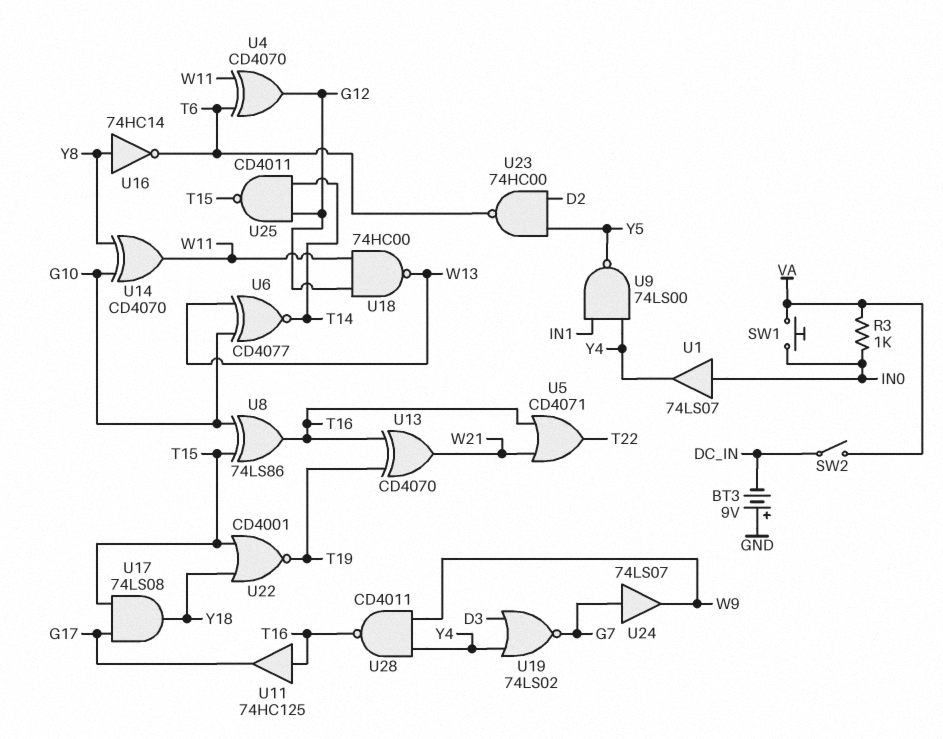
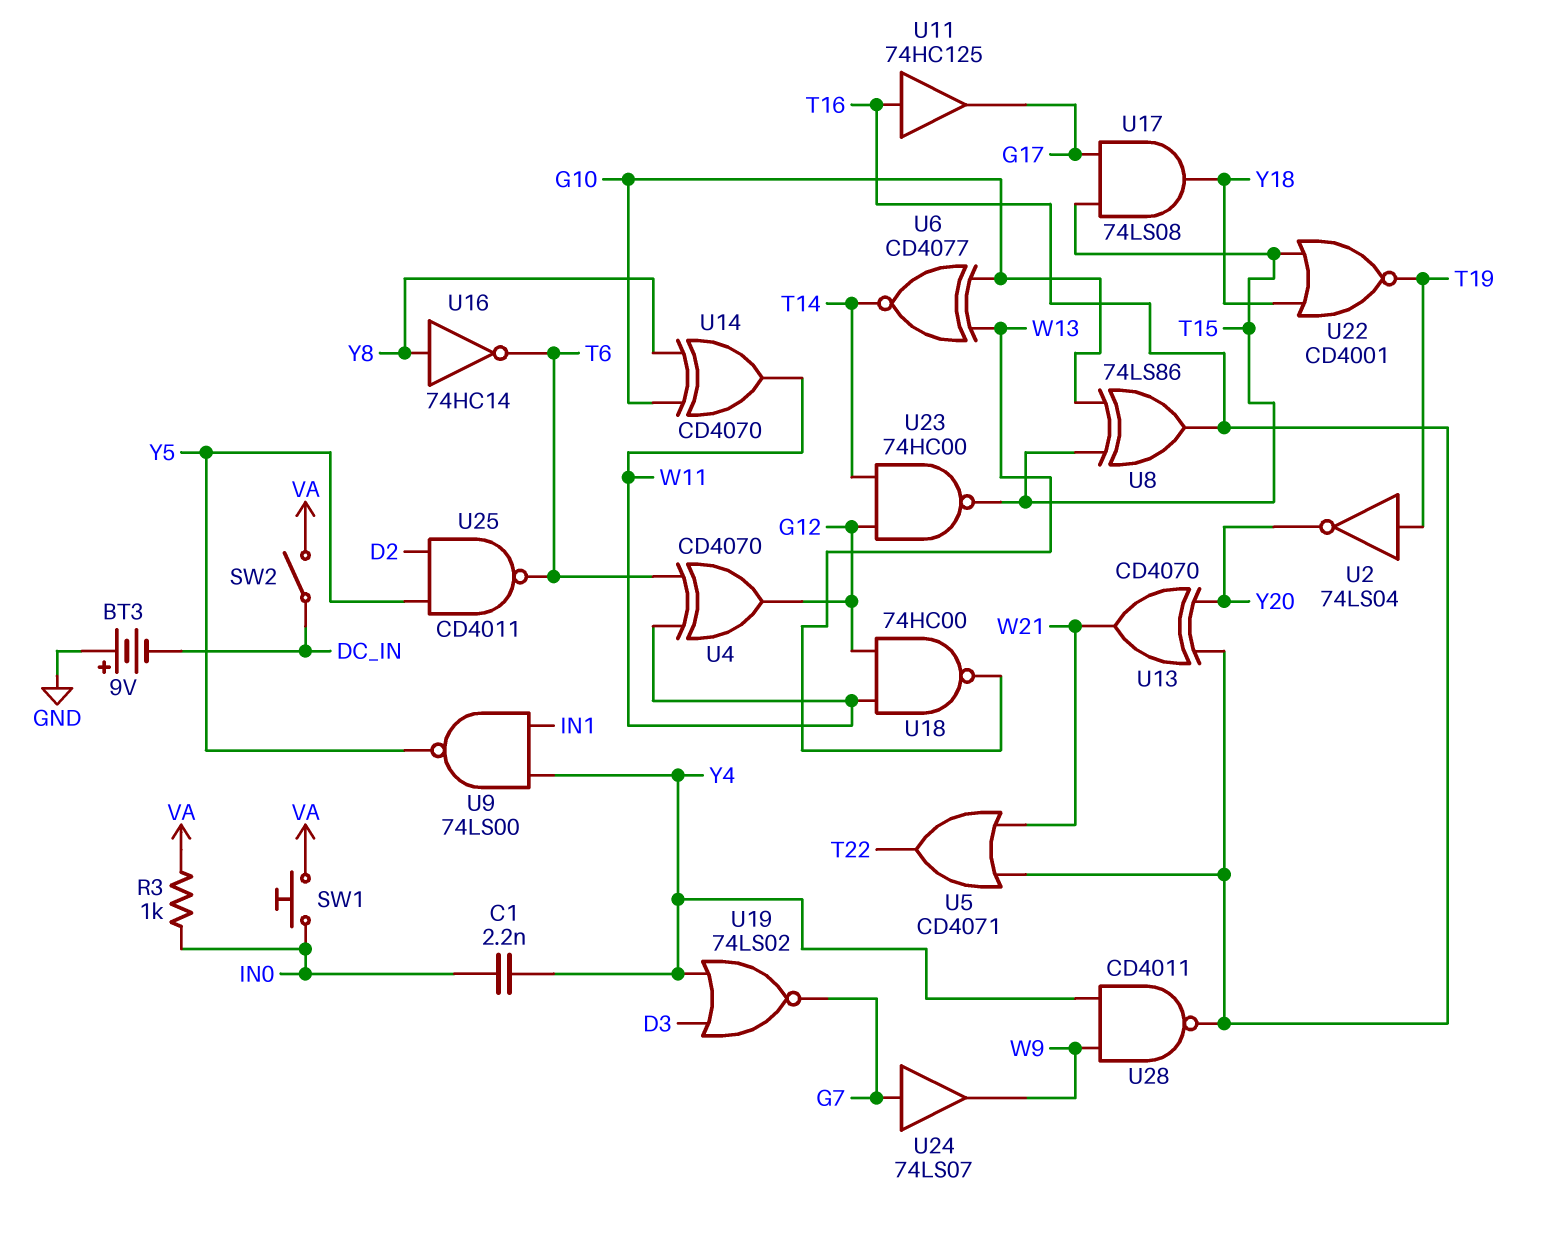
C1: none -> 2.2nF (IN0, Y4)
U1: buffer 74LS07 (in IN0, out Y4) -> none
U2: none -> NOT 74LS04 (in T19, out Y20)
U13: XOR CD4070 (in T16, in T19, out W21) -> XOR CD4070 (in T16, in Y20, out W21)
U23: NAND 74HC00 (in D2, in Y5, out T6) -> NAND 74HC00 (in G12, in T14, out T15)
U25: NAND CD4011 (in G12, in T14, out T15) -> NAND CD4011 (in D2, in Y5, out T6)

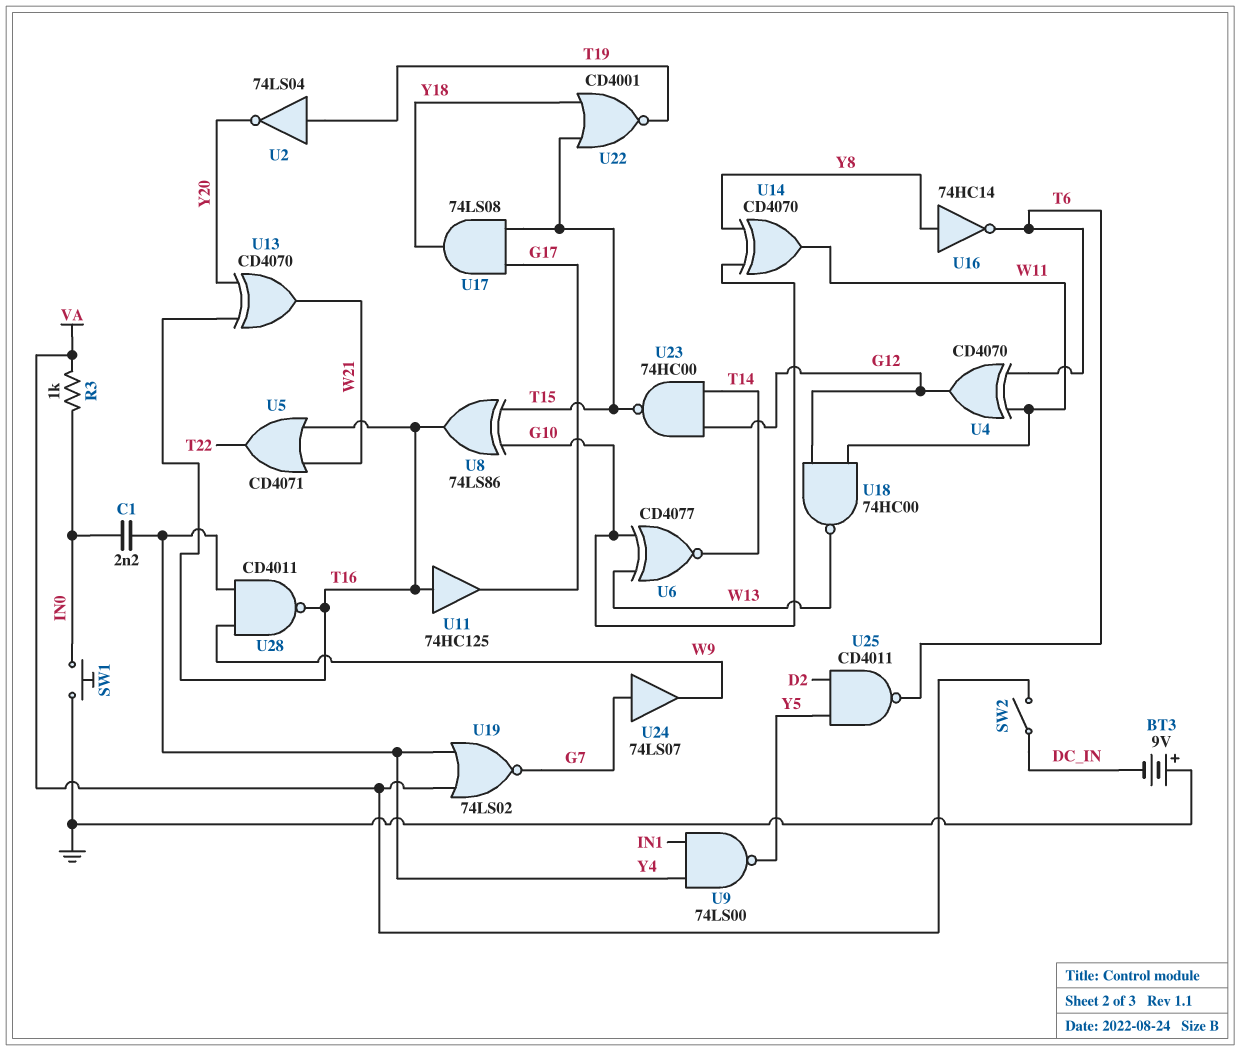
SW1: button (IN0, VA) -> button (GND, IN0)
U19: NOR 74LS02 (in D3, in Y4, out G7) -> NOR 74LS02 (in VA, in Y4, out G7)

